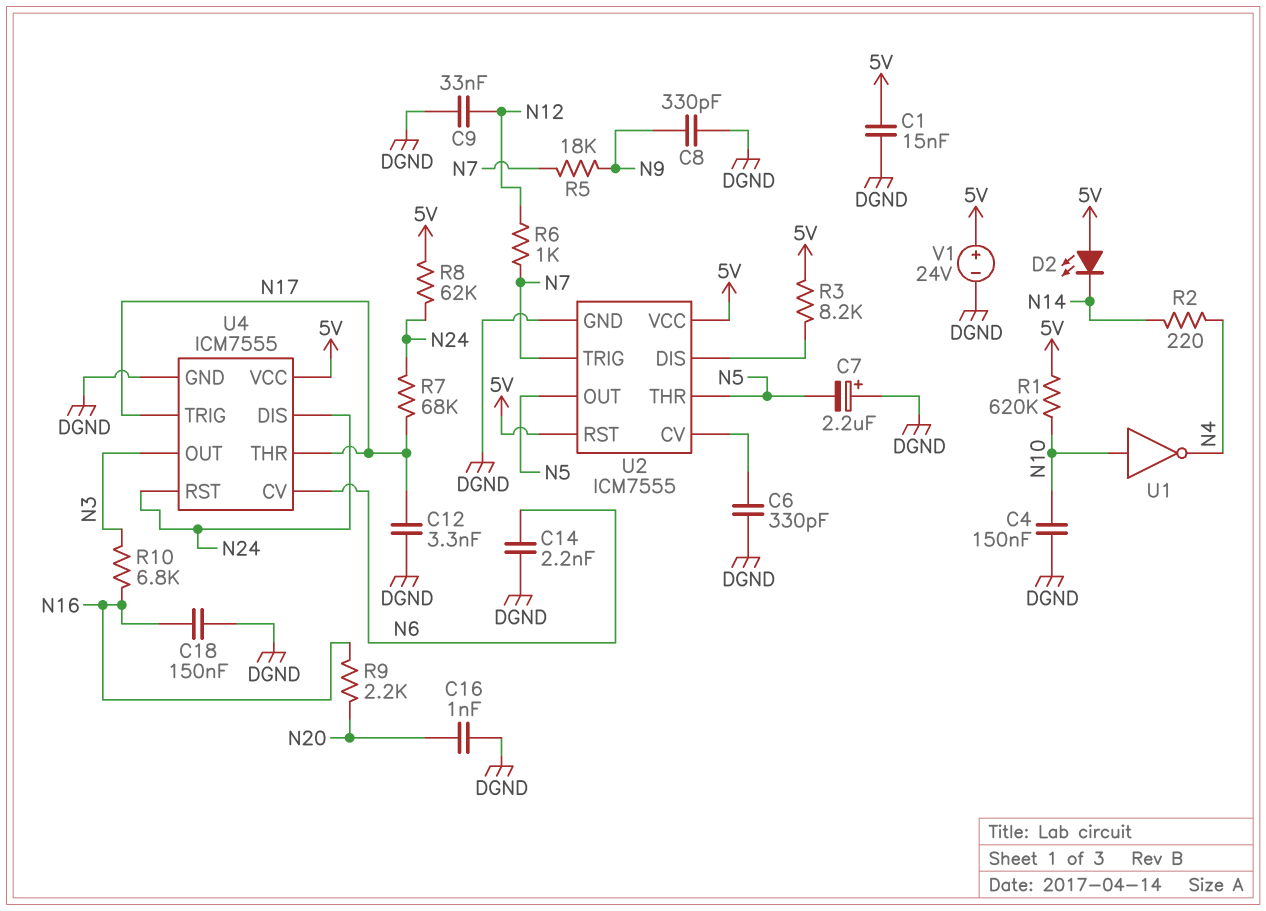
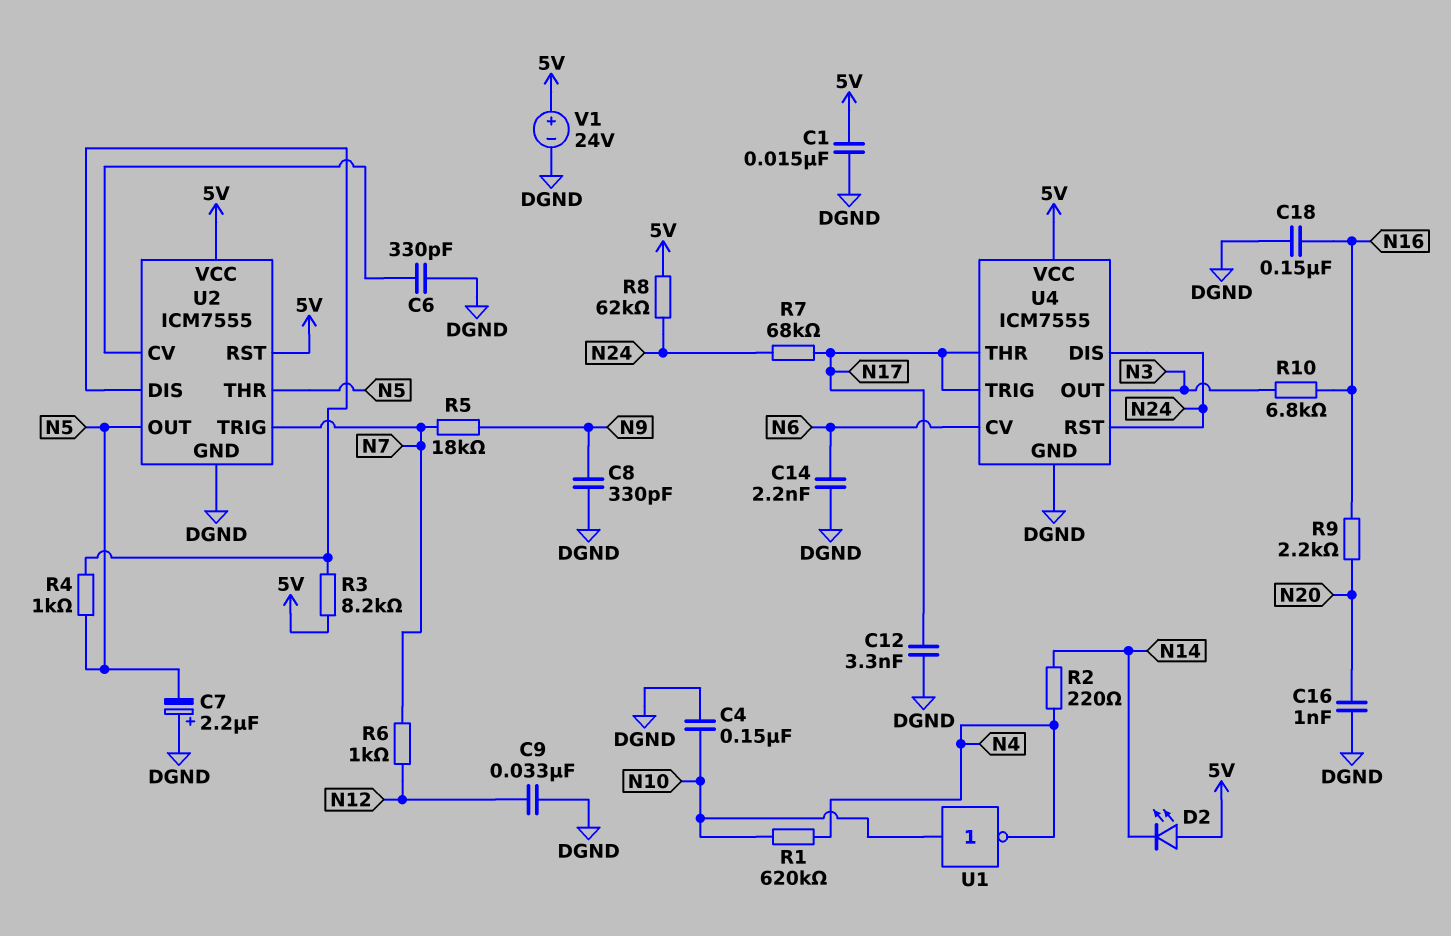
R1: 620k (5V, N10) -> 620k (N4, N10)
R4: none -> 1k (N5, U2/DIS)

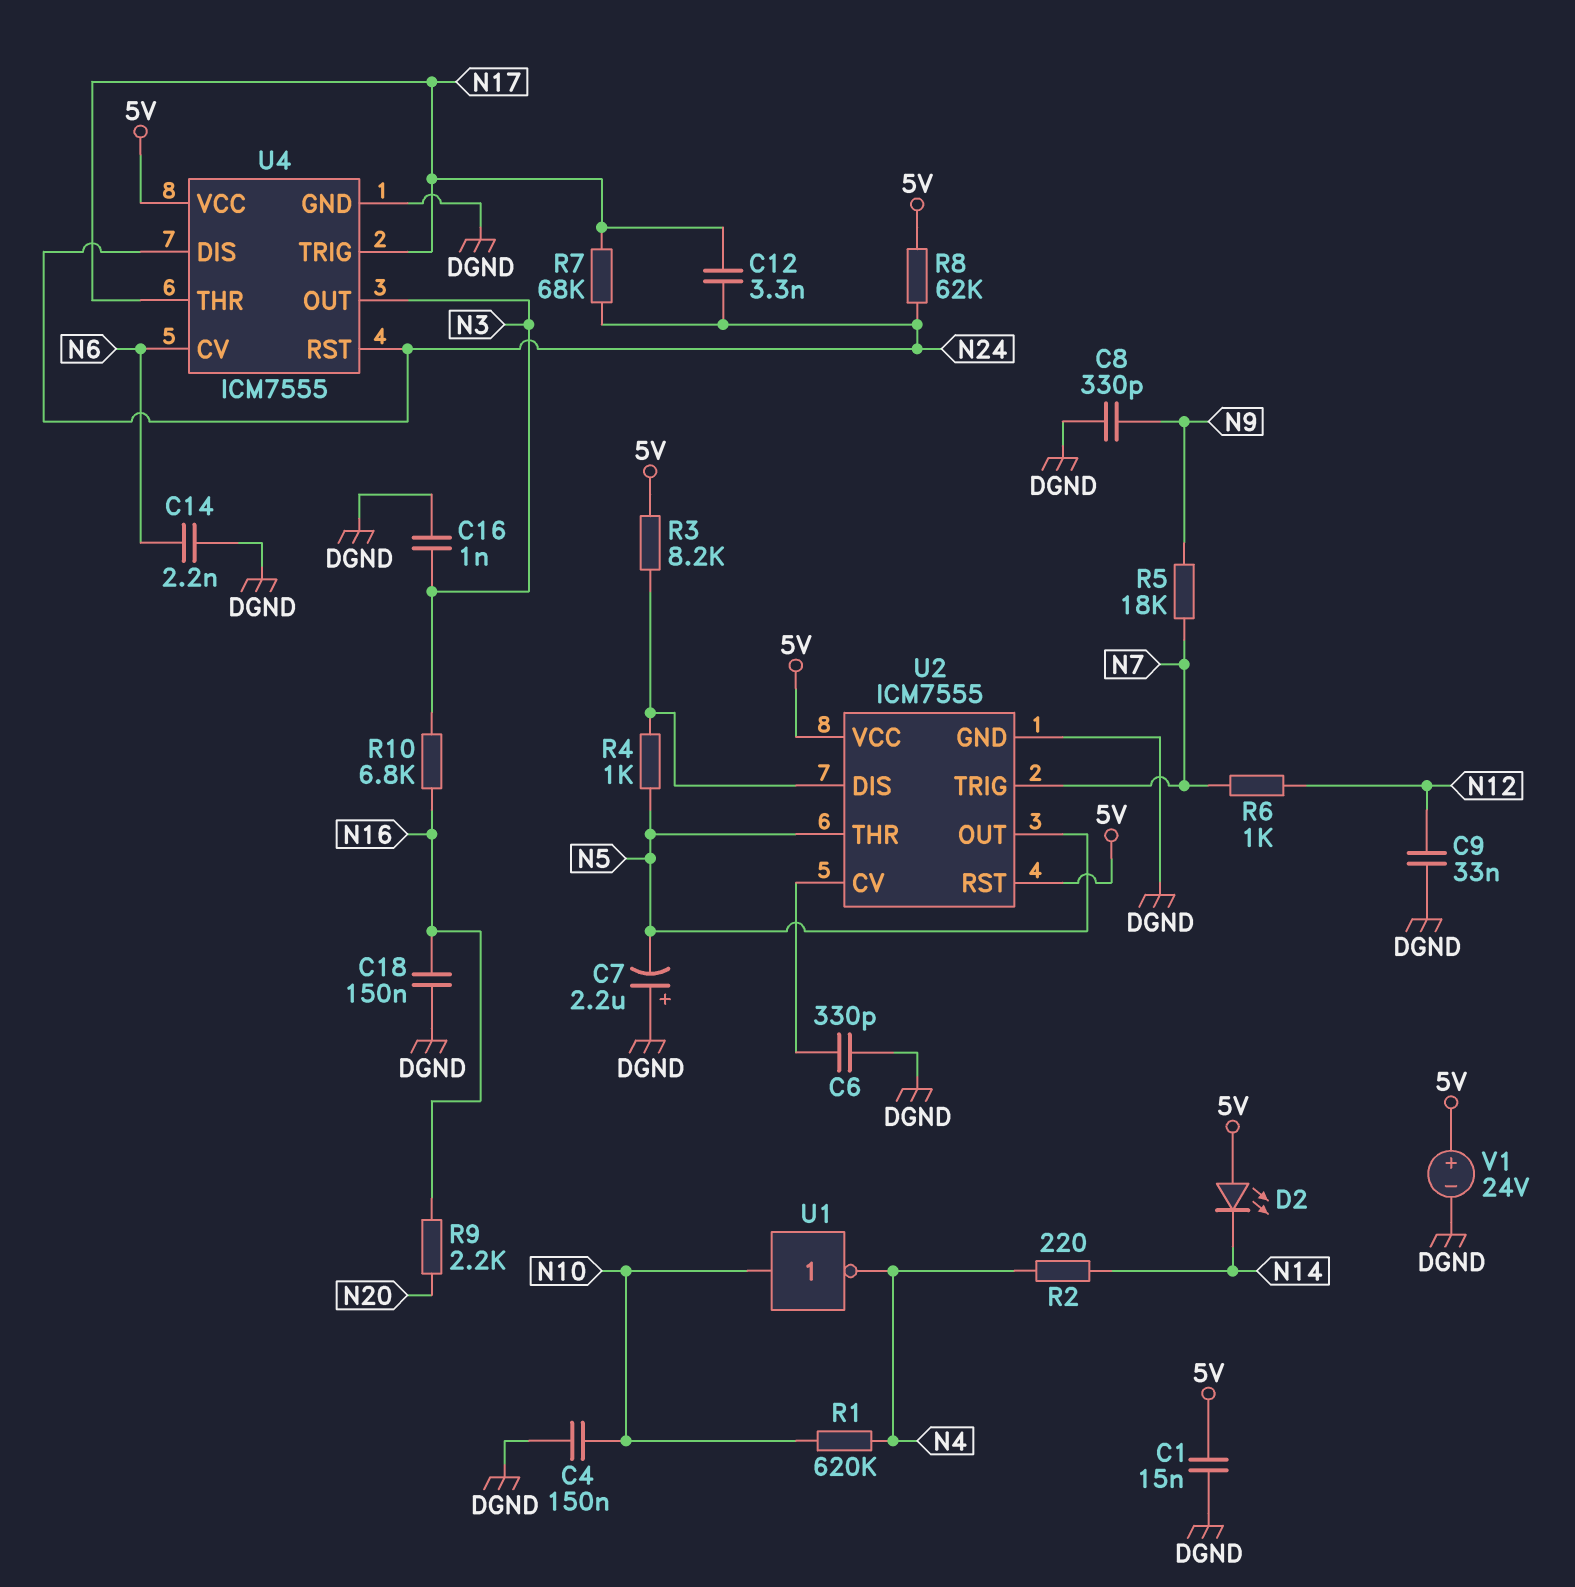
C12: 3.3nF (DGND, N17) -> 3.3nF (N17, N24)
C16: 1nF (DGND, N20) -> 1nF (DGND, N3)

